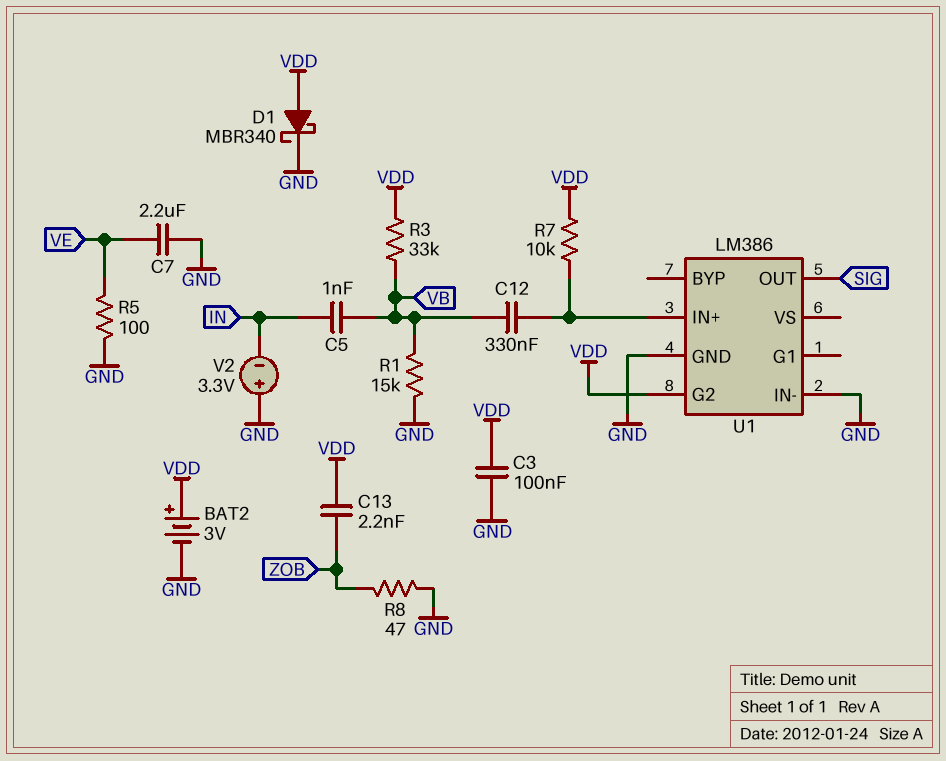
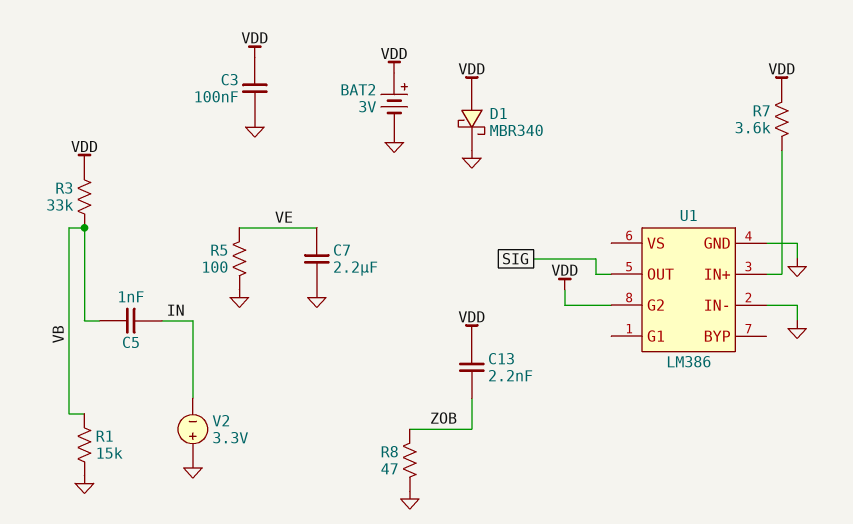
C12: 330nF (U1/IN+, VB) -> none
R7: 10k (U1/IN+, VDD) -> 3.6k (U1/IN+, VDD)

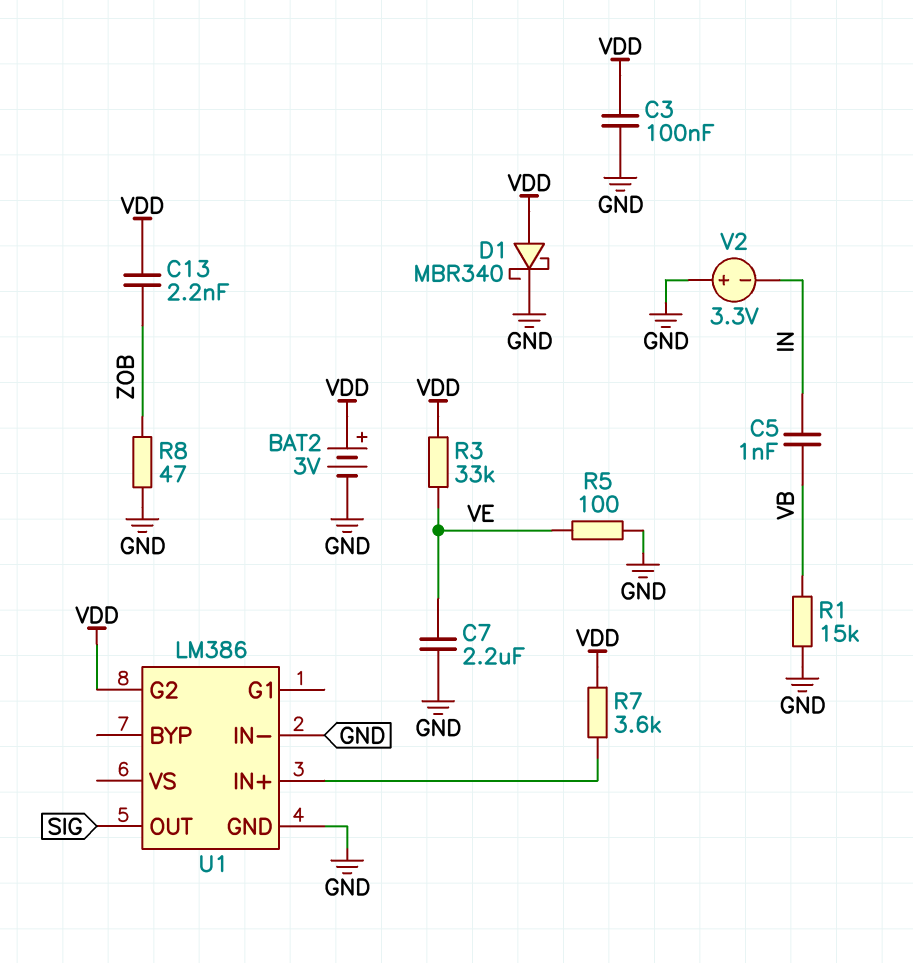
R3: 33k (VB, VDD) -> 33k (VDD, VE)

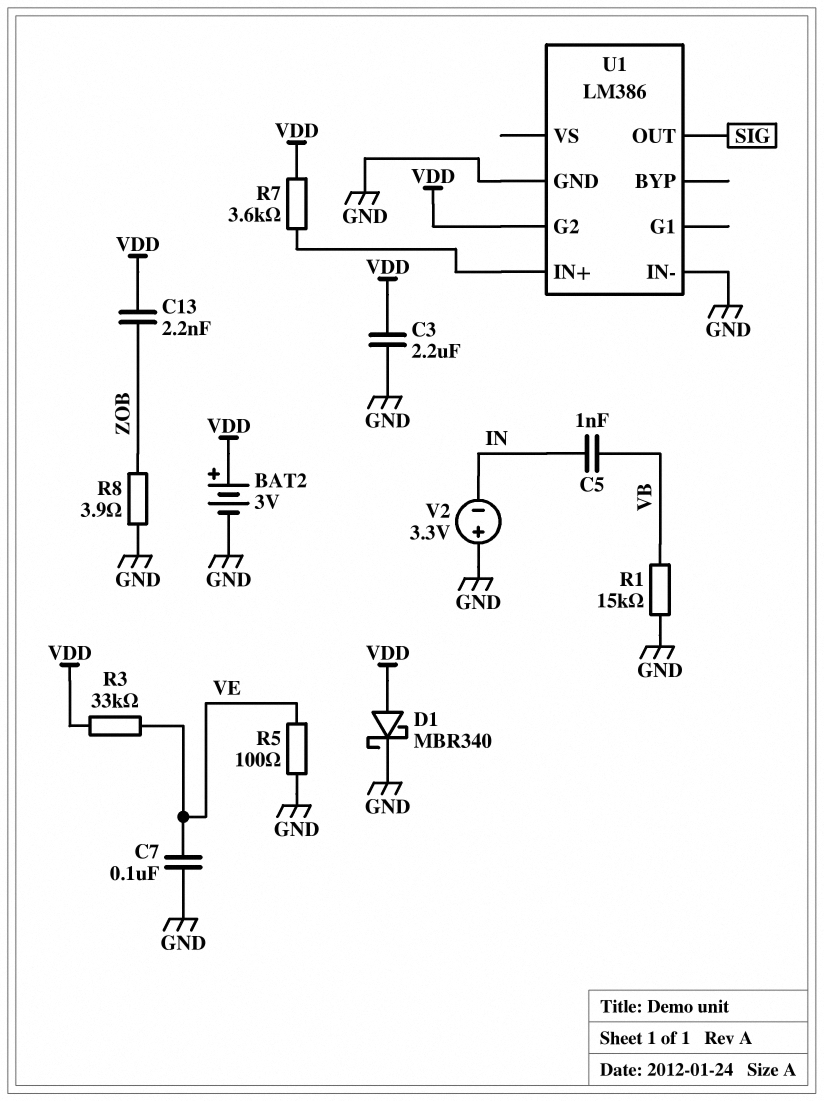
C3: 100nF (GND, VDD) -> 2.2uF (GND, VDD)
C7: 2.2uF (GND, VE) -> 100nF (GND, VE)
R8: 47 (GND, ZOB) -> 3.9 (GND, ZOB)

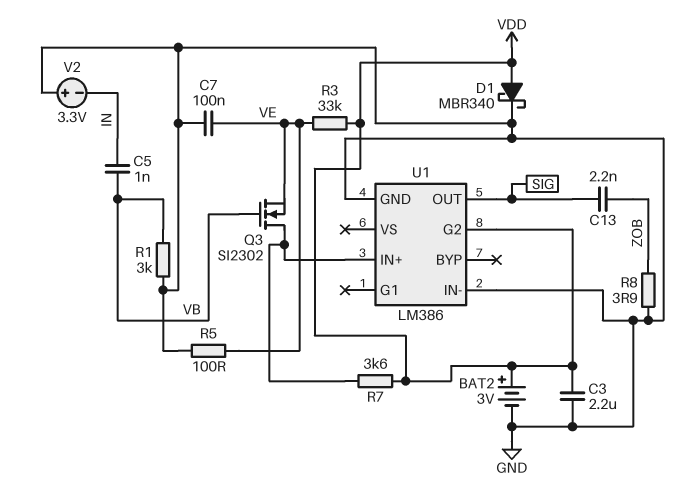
C13: 2.2nF (VDD, ZOB) -> 2.2nF (SIG, ZOB)
Q3: none -> NMOS SI2302 (G VB, D U1/IN+, S VE)
R1: 15k (GND, VB) -> 3k (GND, VB)

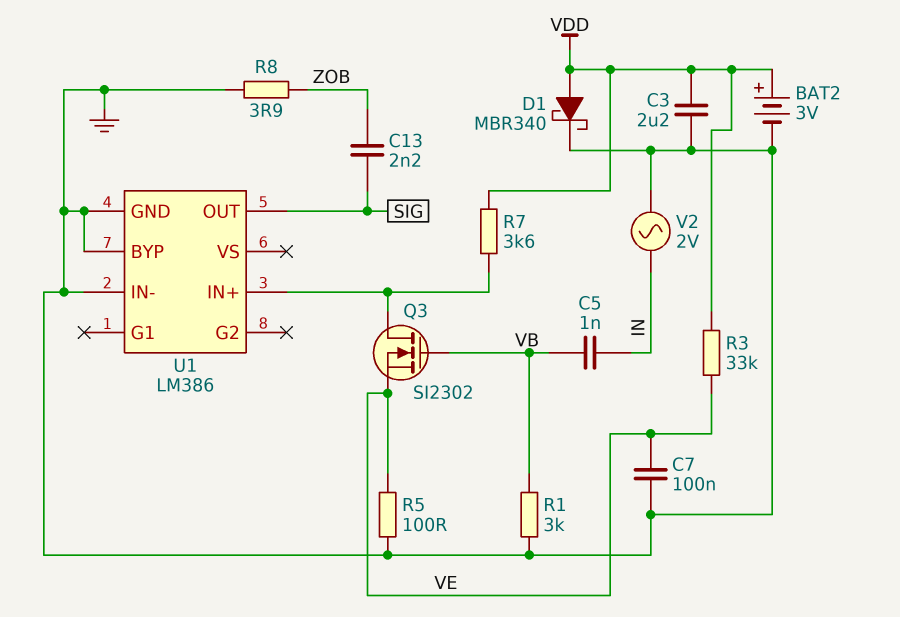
U1 pin BYP: none -> GND
U1 pin G2: VDD -> none
V2: 3.3V (plus GND, minus IN) -> AC 2V (GND, IN)

